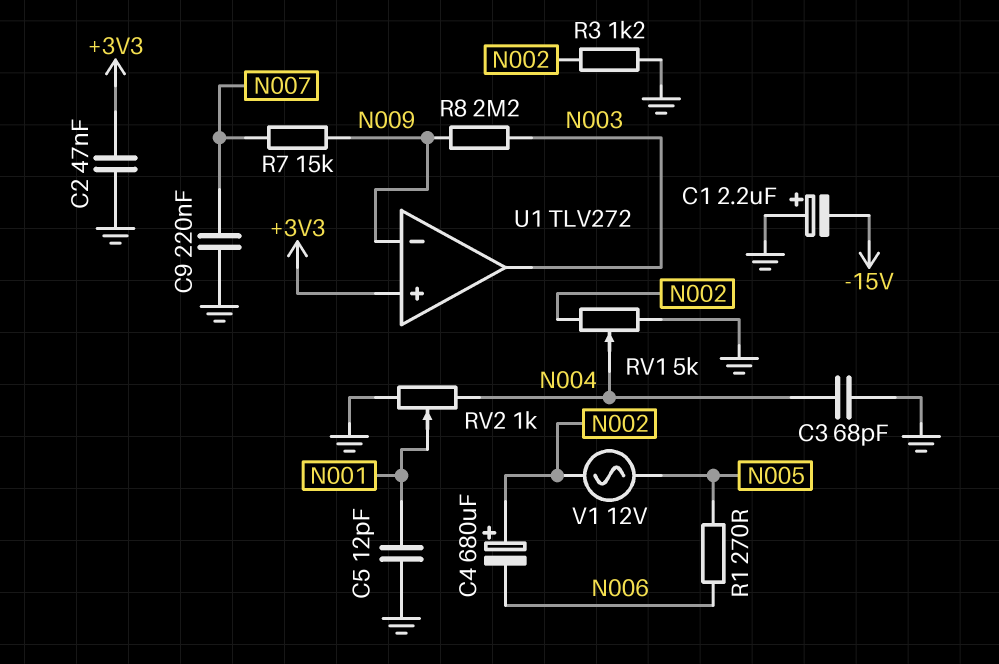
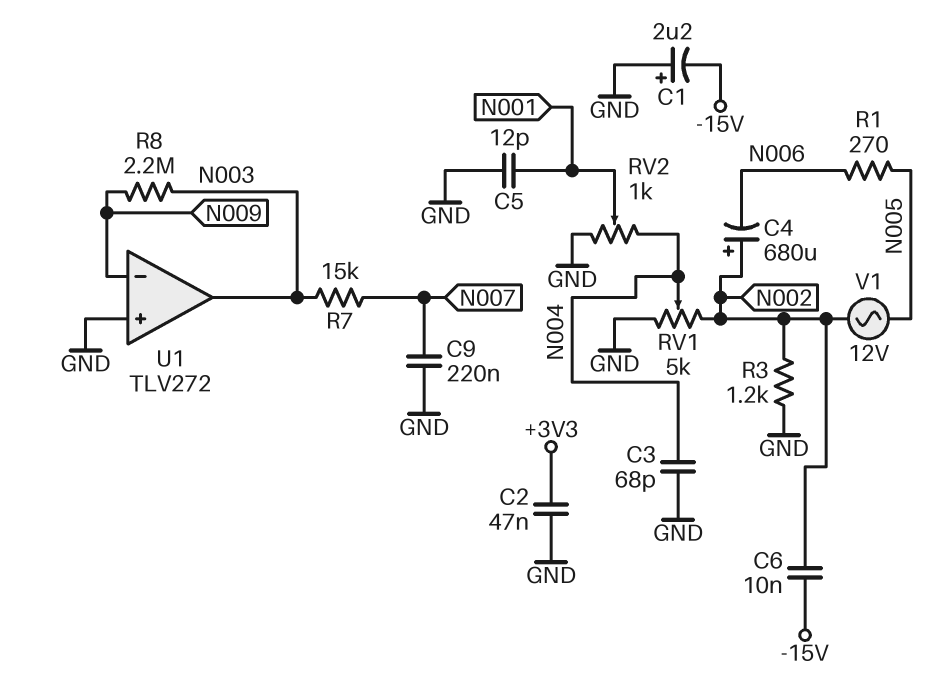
C6: none -> 10nF (-15V, N002)
R7: 15k (N007, N009) -> 15k (N003, N007)
U1 pin in+: +3V3 -> GND

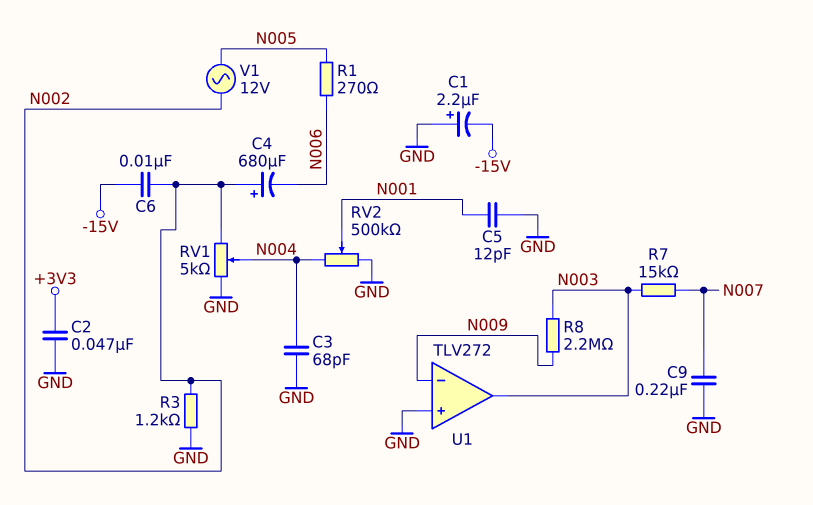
RV2: 1k (GND, N004, wiper N001) -> 500k (GND, N004, wiper N001)

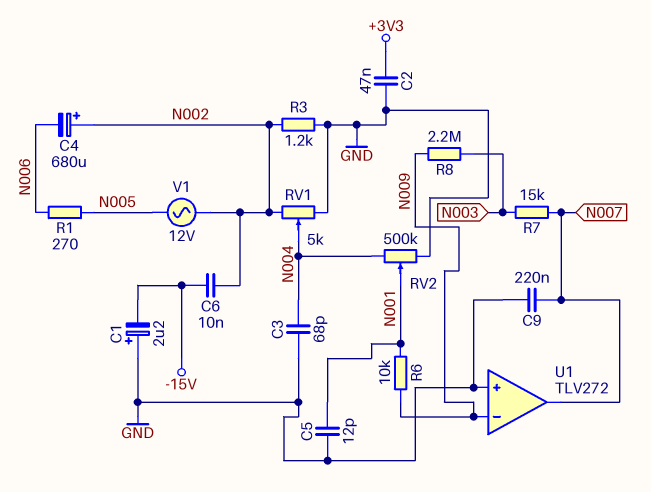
R6: none -> 10k (N001, N009)
U1 pin out: N003 -> N007

